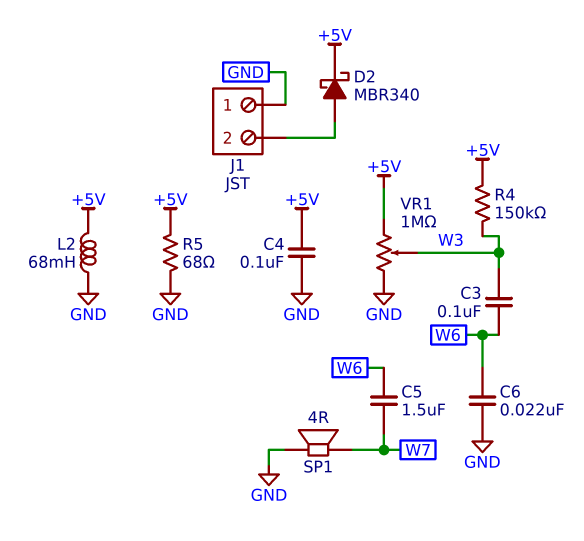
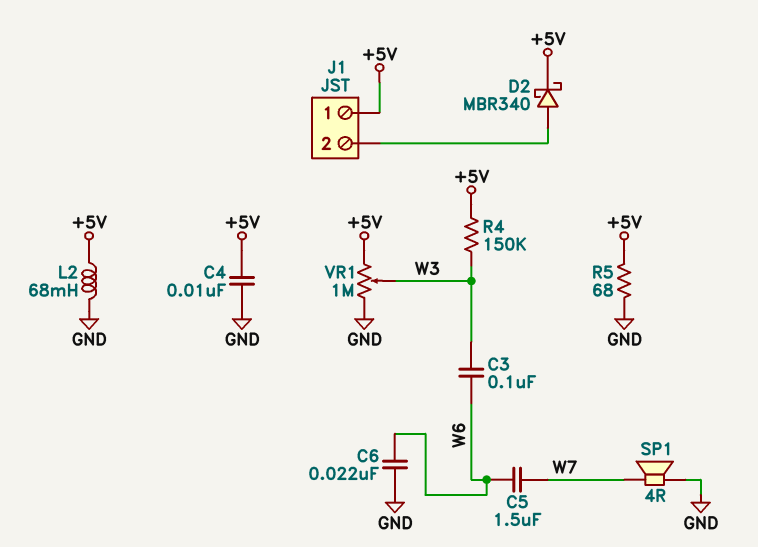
C4: 100nF (+5V, GND) -> 10nF (+5V, GND)
J1 pin 1: GND -> +5V

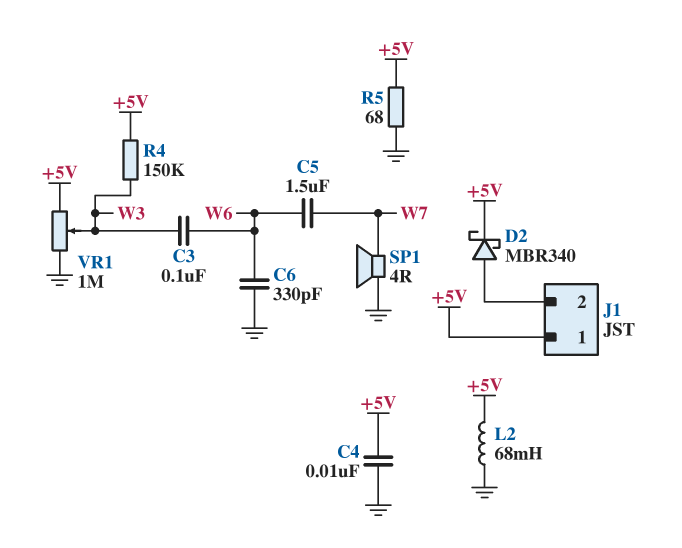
C6: 22nF (GND, W6) -> 330pF (GND, W6)

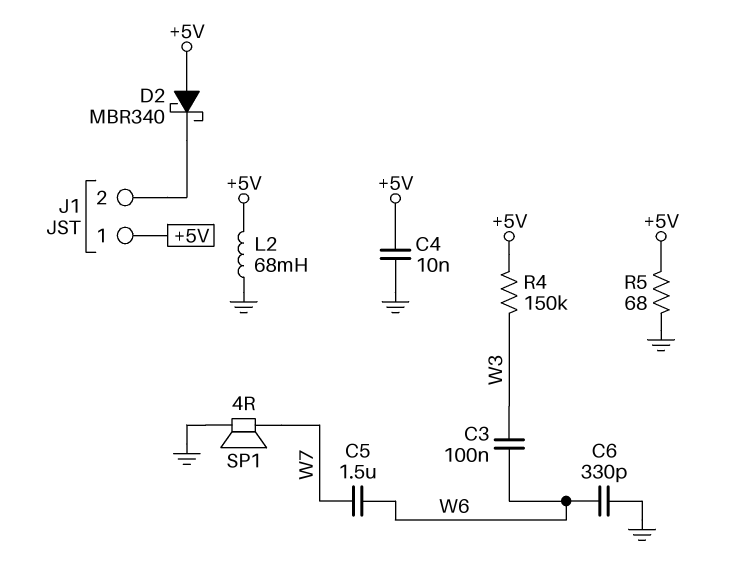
D2: schottky MBR340 (A J1/2, K +5V) -> schottky MBR340 (A +5V, K J1/2)
VR1: 1M (+5V, GND, wiper W3) -> none

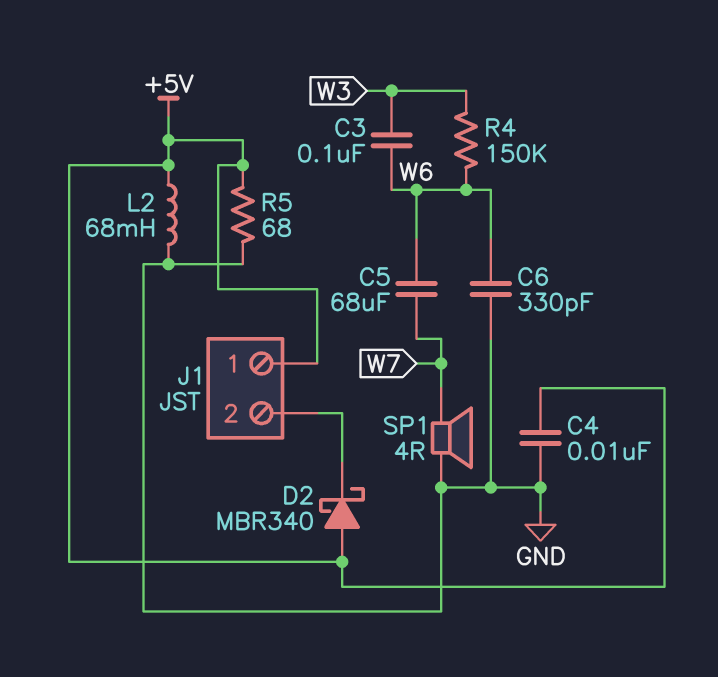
C5: 1.5uF (W6, W7) -> 68uF (W6, W7)
R4: 150k (+5V, W3) -> 150k (W3, W6)

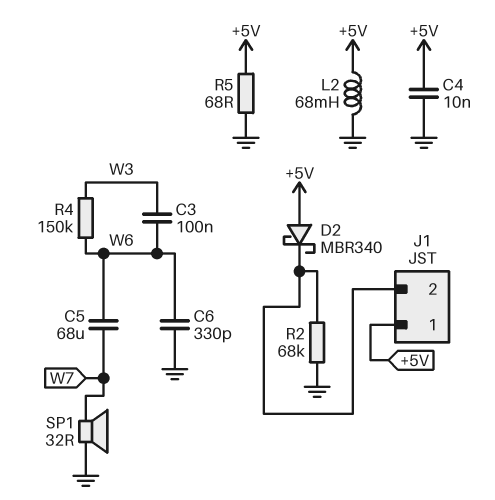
R2: none -> 68k (GND, J1/2)
SP1: speaker 4R (GND, W7) -> speaker 32R (GND, W7)

